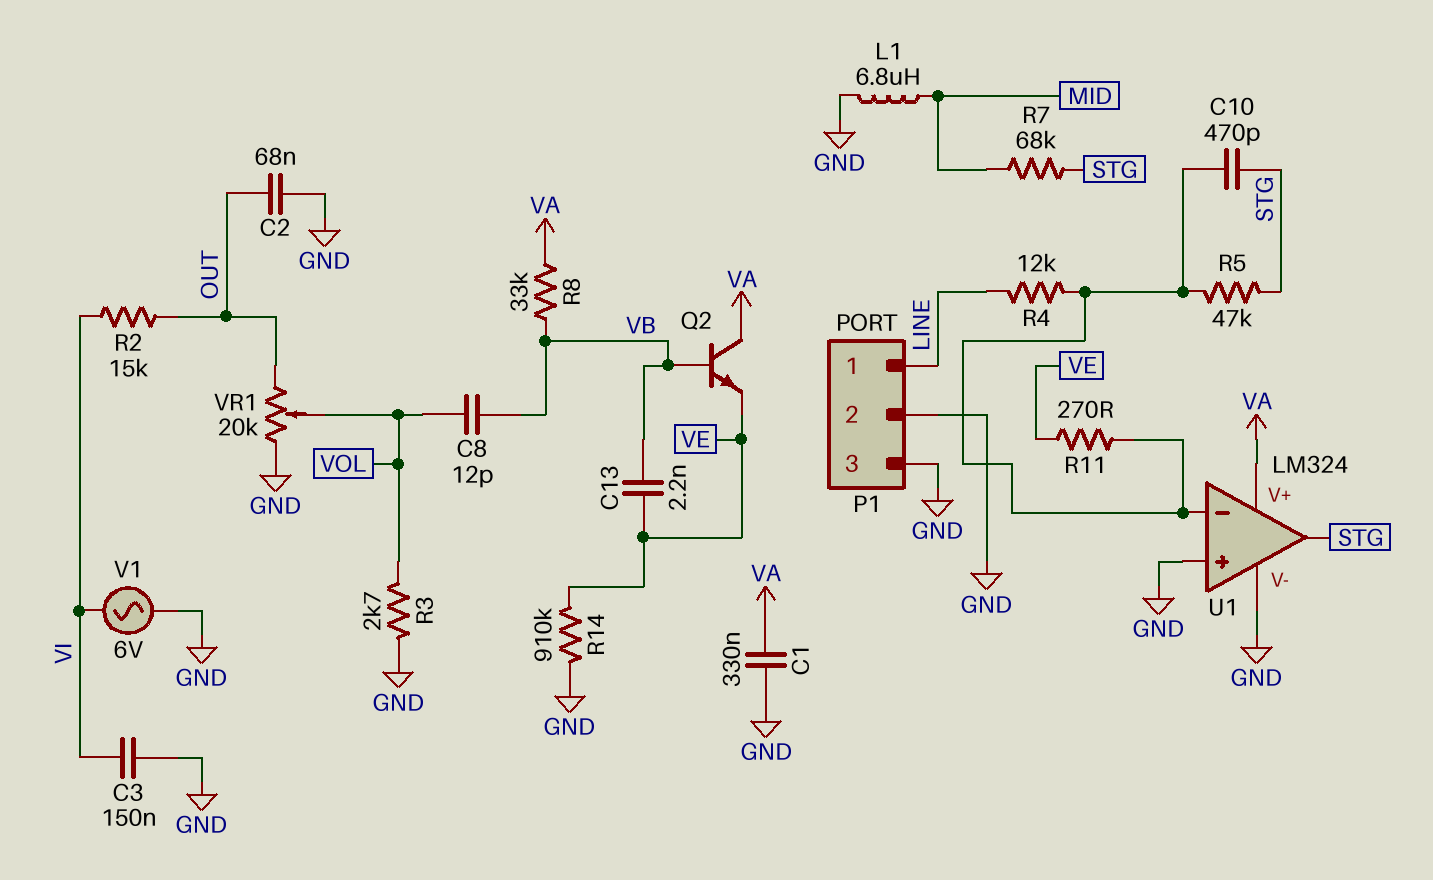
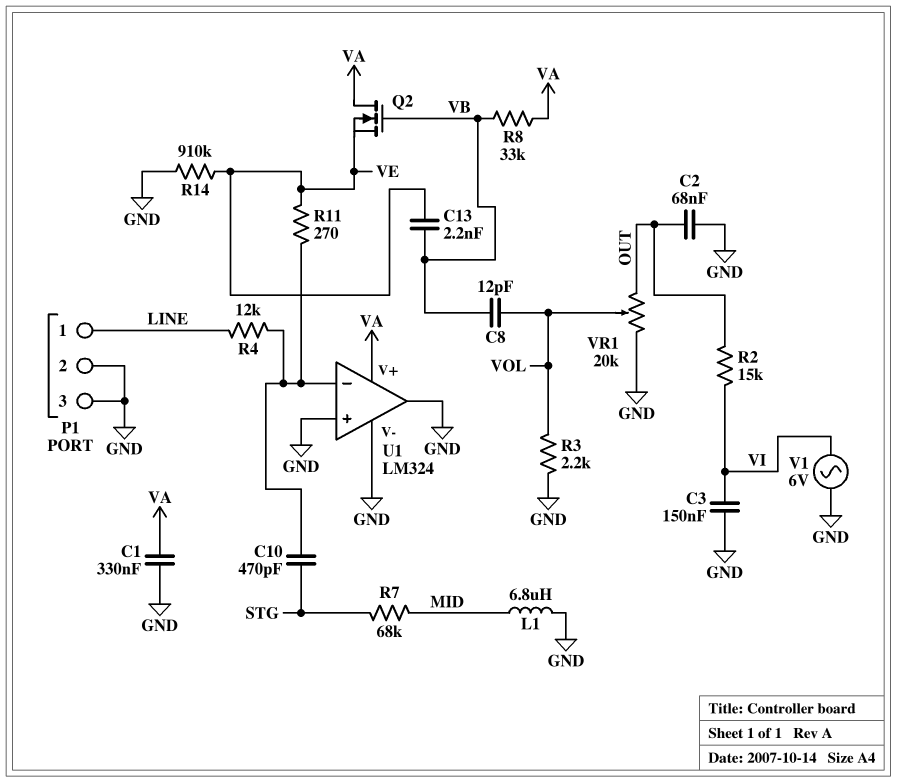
Q2: NPN (B VB, C VA, E VE) -> NMOS (G VB, D VA, S VE)
R3: 2.7k (GND, VOL) -> 2.2k (GND, VOL)
R5: 47k (STG, U1/in-) -> none
U1 pin out: STG -> GND

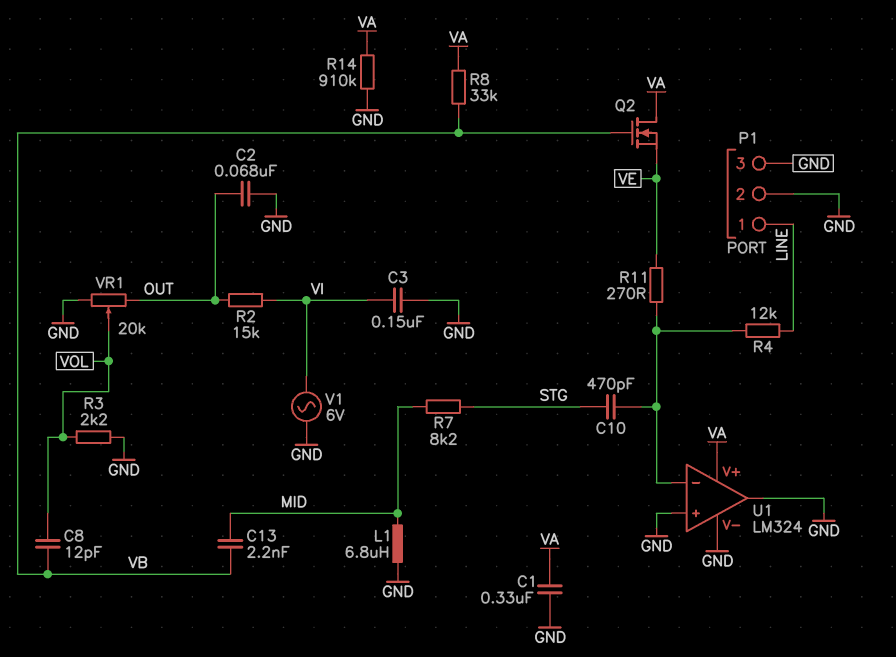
C13: 2.2nF (VB, VE) -> 2.2nF (MID, VB)
R7: 68k (MID, STG) -> 8.2k (MID, STG)
R14: 910k (GND, VE) -> 910k (GND, VA)

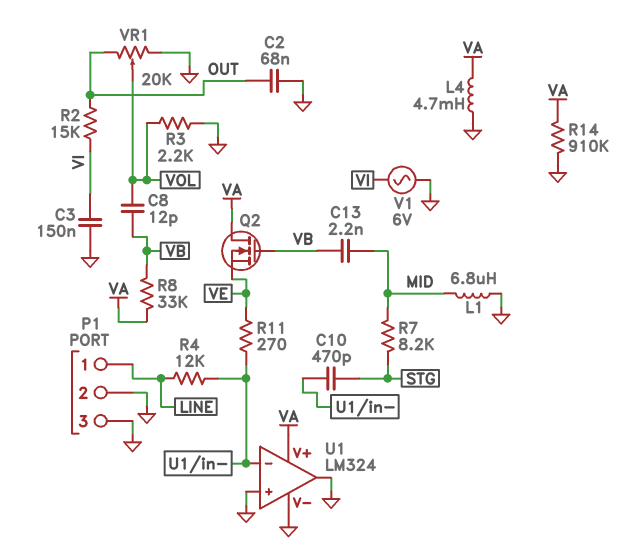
C1: 330nF (GND, VA) -> none
L4: none -> 4.7mH (GND, VA)

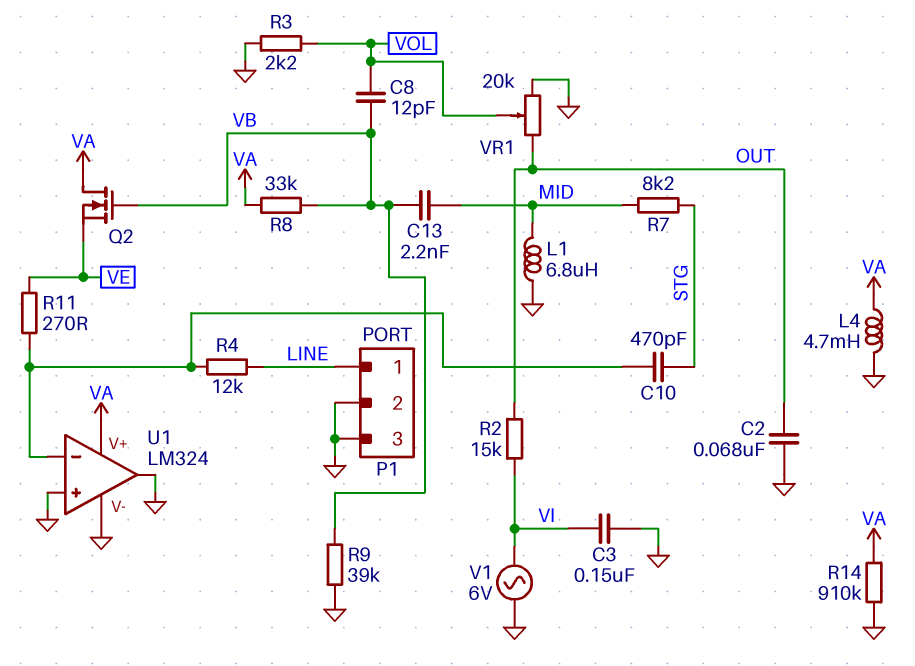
R9: none -> 39k (GND, VB)

